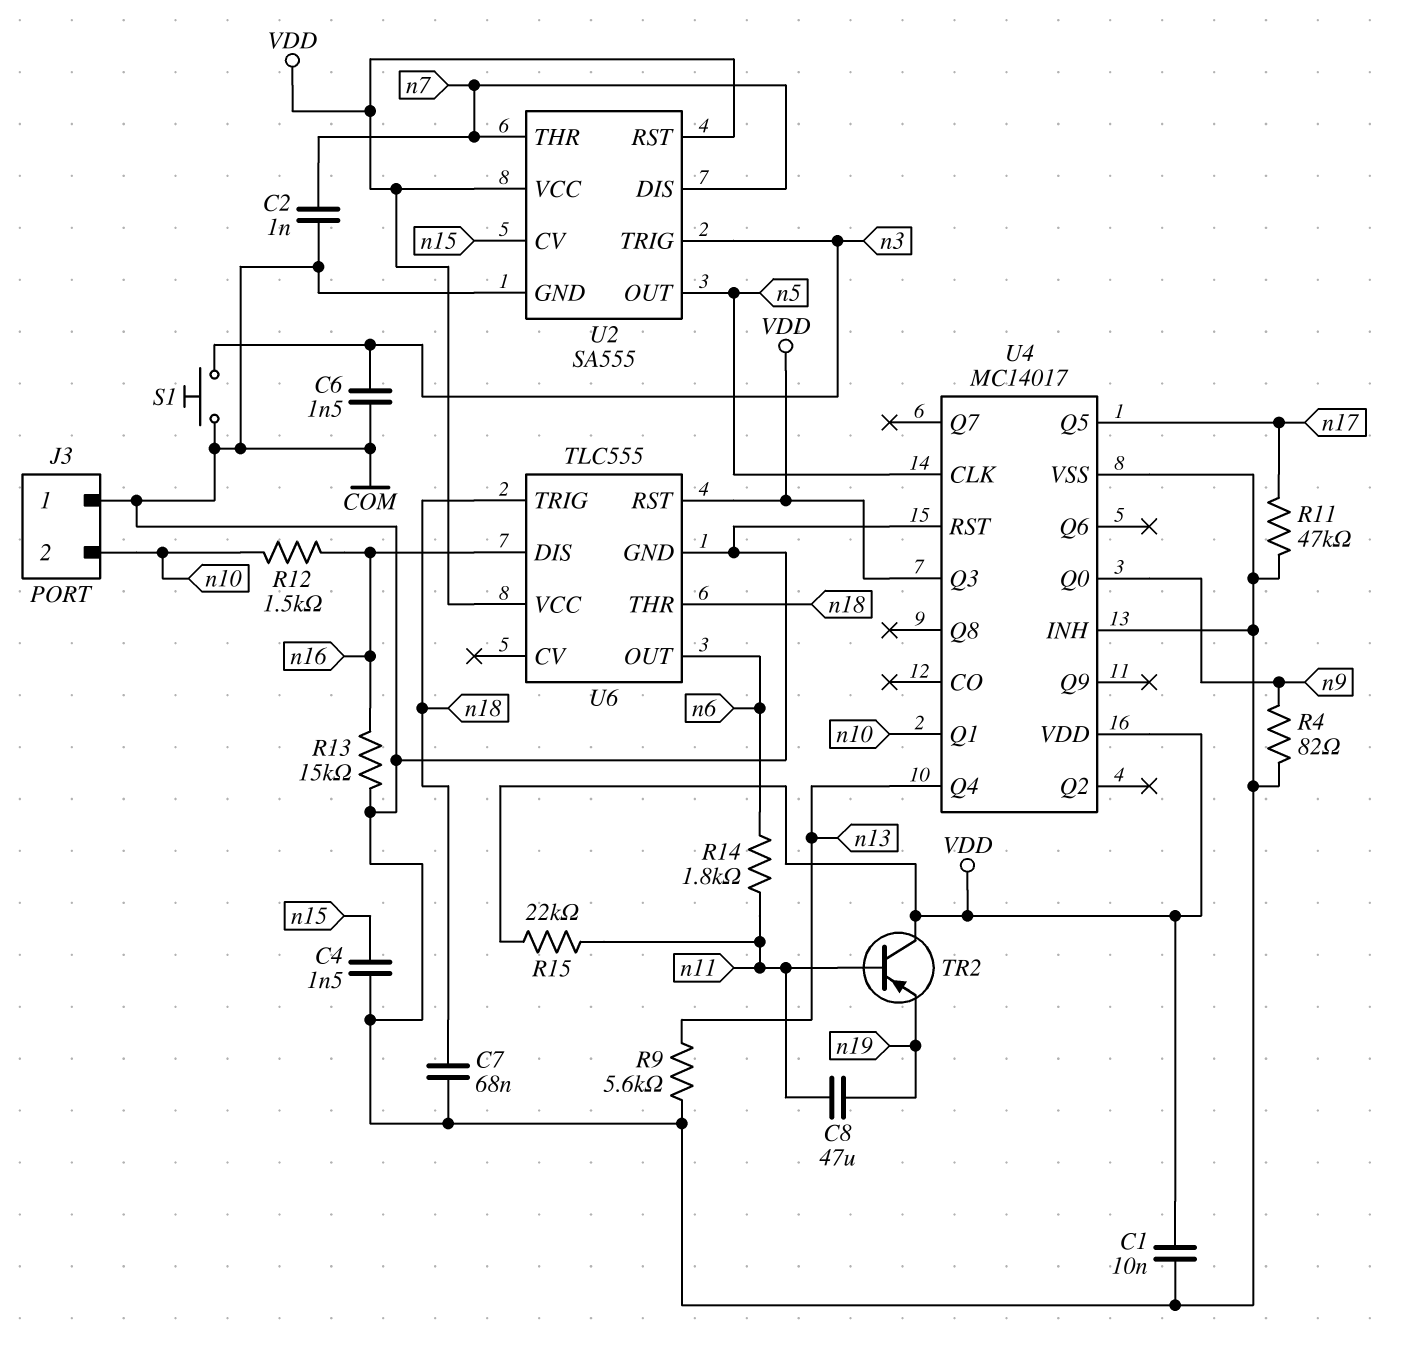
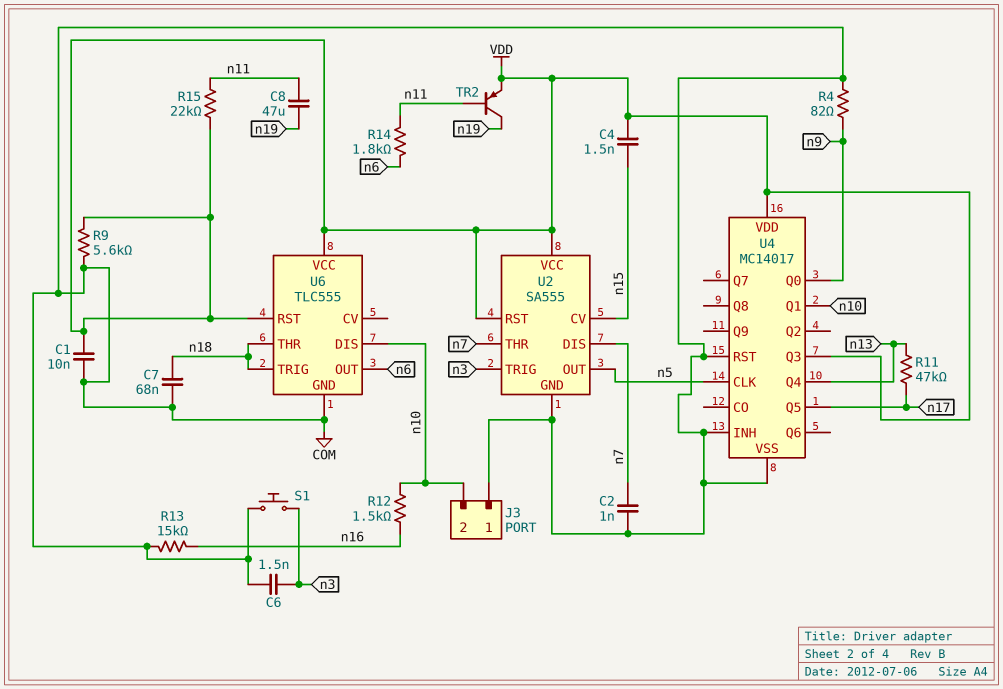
C4: 1.5nF (COM, n15) -> 1.5nF (VDD, n15)
R9: 5.6k (COM, n13) -> 5.6k (COM, VDD)
R11: 47k (COM, n17) -> 47k (n13, n17)
TR2: PNP (B n11, C VDD, E n19) -> PNP (B n11, C n19, E VDD)
U6 pin DIS: n16 -> n10

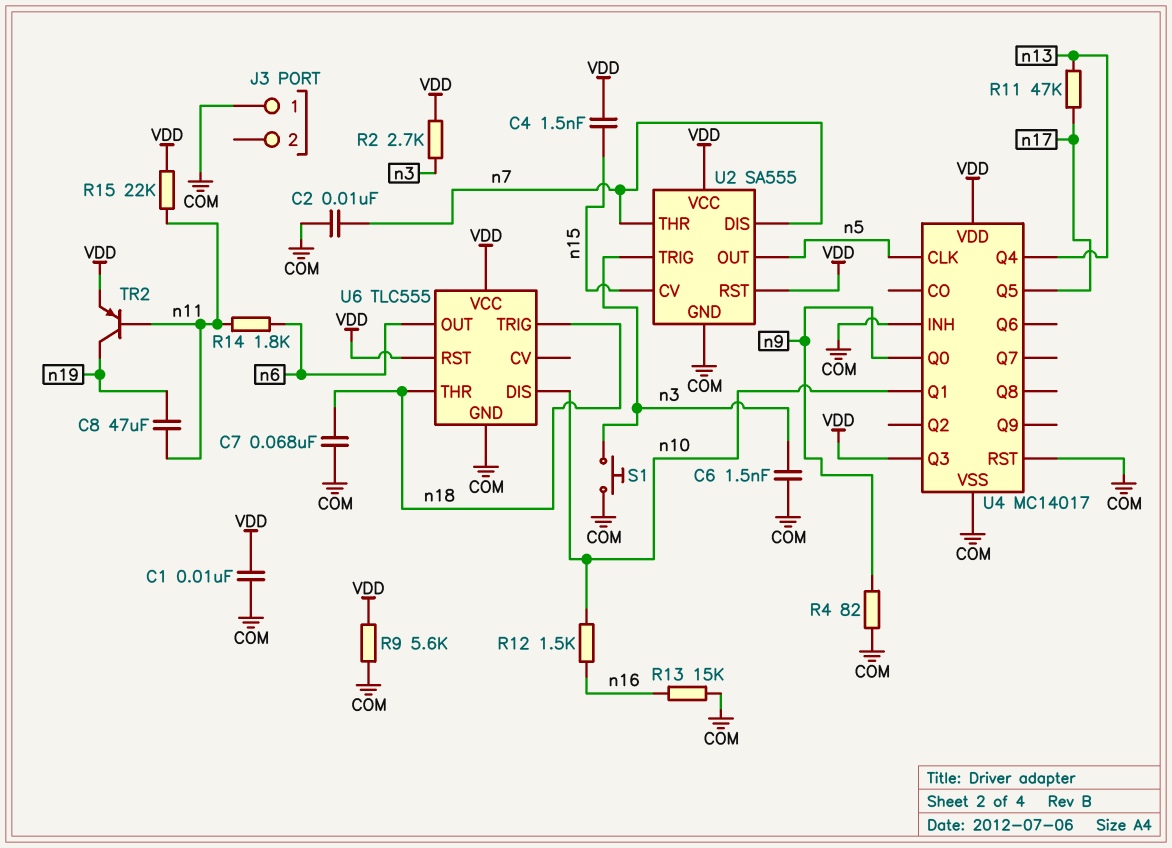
C2: 1nF (COM, n7) -> 10nF (COM, n7)
J3 pin 2: n10 -> none
R2: none -> 2.7k (VDD, n3)

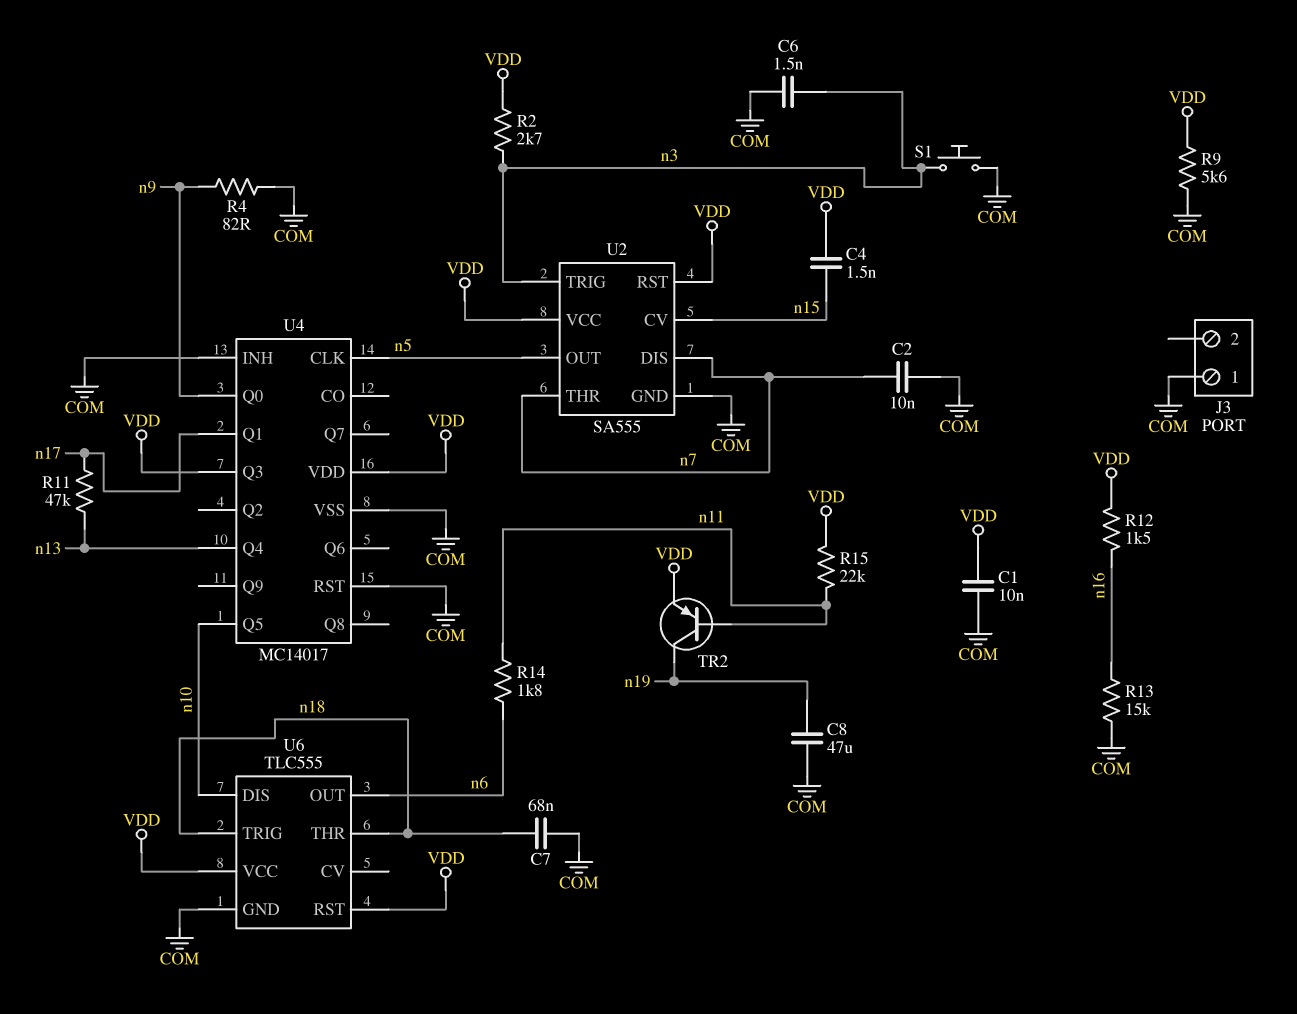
C8: 47uF (n11, n19) -> 47uF (COM, n19)
R12: 1.5k (n10, n16) -> 1.5k (VDD, n16)
U4 pin Q1: n10 -> n17
U4 pin Q5: n17 -> n10

